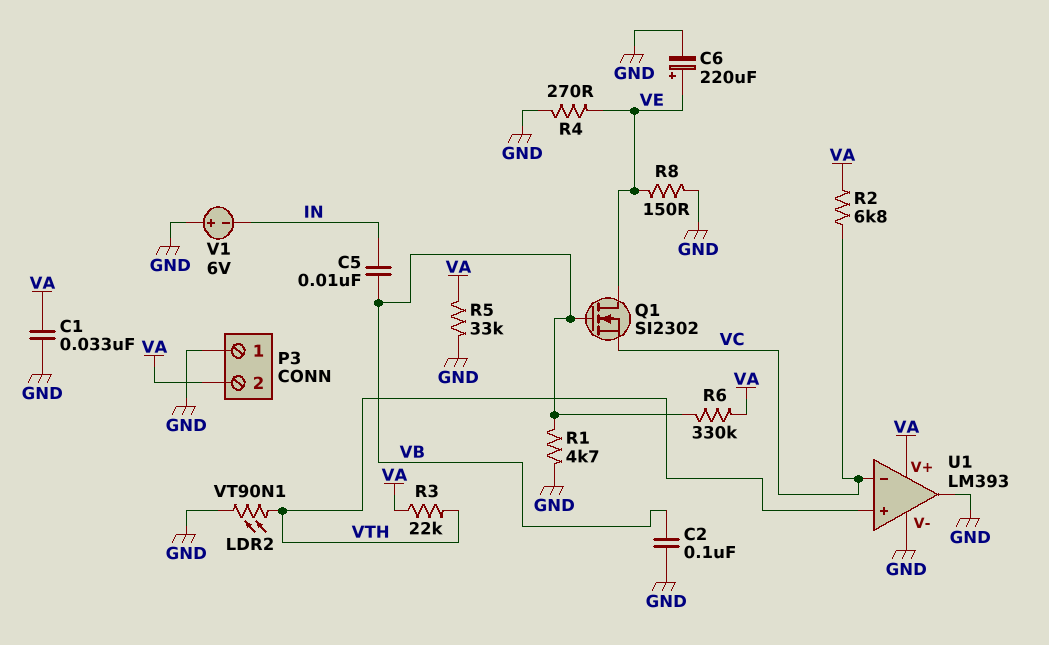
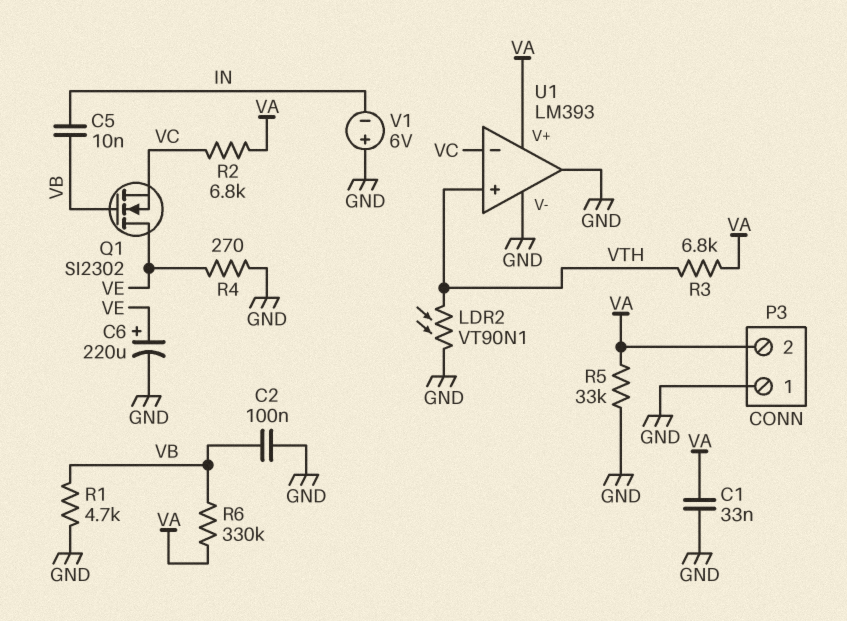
R3: 22k (VA, VTH) -> 6.8k (VA, VTH)
R8: 150 (GND, VE) -> none

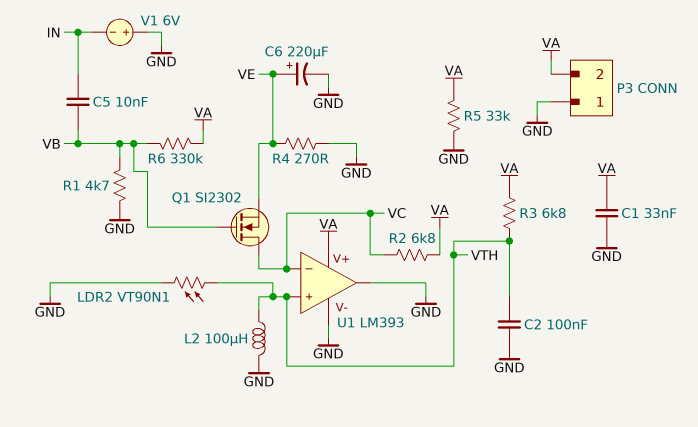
C2: 100nF (GND, VB) -> 100nF (GND, VTH)
L2: none -> 100uH (GND, VTH)
Q1: NMOS SI2302 (G VB, D VE, S VC) -> NMOS SI2302 (G VB, D VC, S VE)

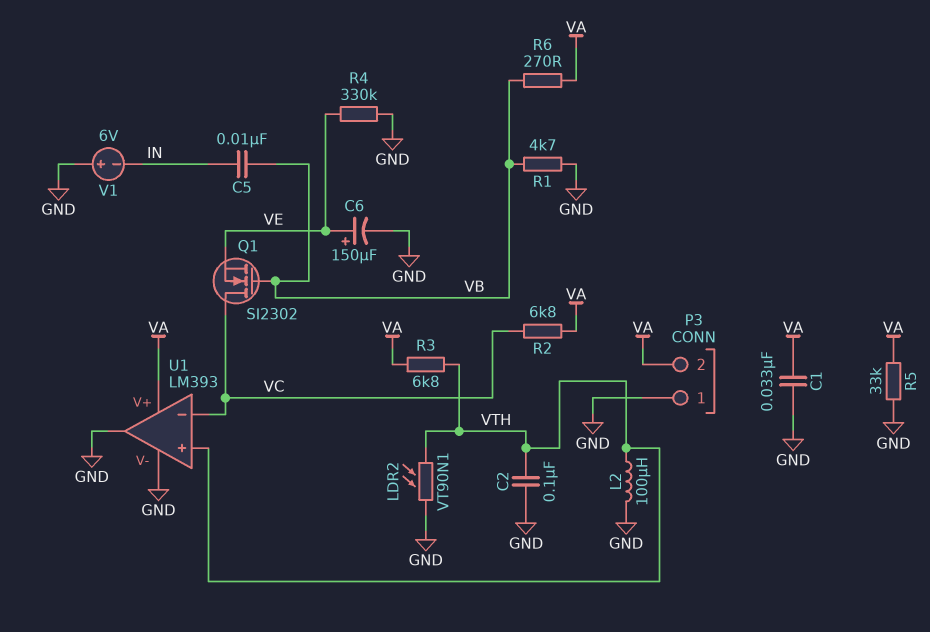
C6: 220uF (plus VE, minus GND) -> 150uF (plus VE, minus GND)
R4: 270 (GND, VE) -> 330k (GND, VE)
R6: 330k (VA, VB) -> 270 (VA, VB)

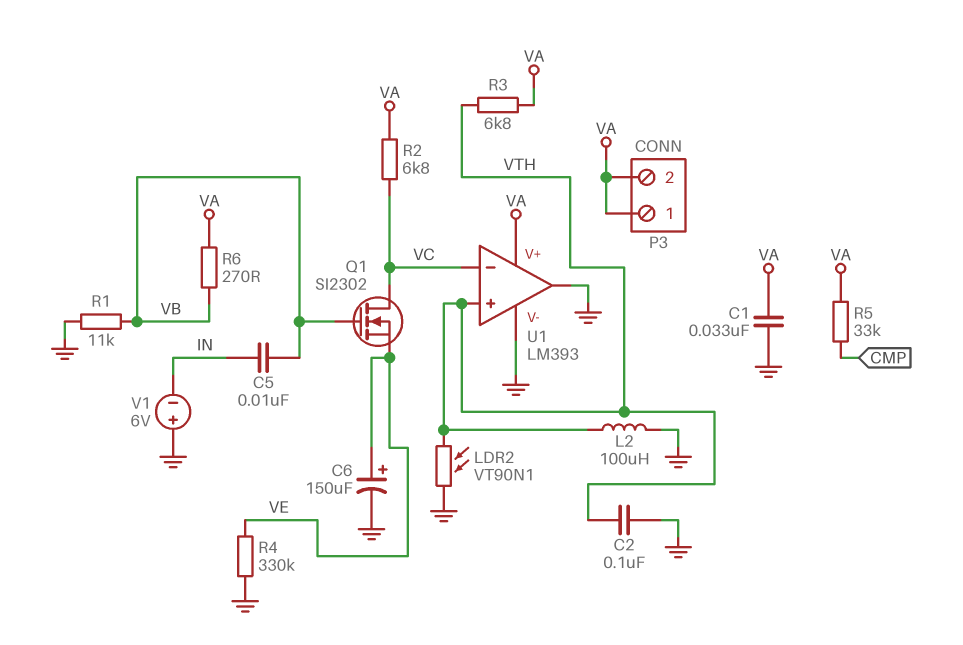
P3 pin 1: GND -> VA
R1: 4.7k (GND, VB) -> 11k (GND, VB)
R5: 33k (GND, VA) -> 33k (CMP, VA)

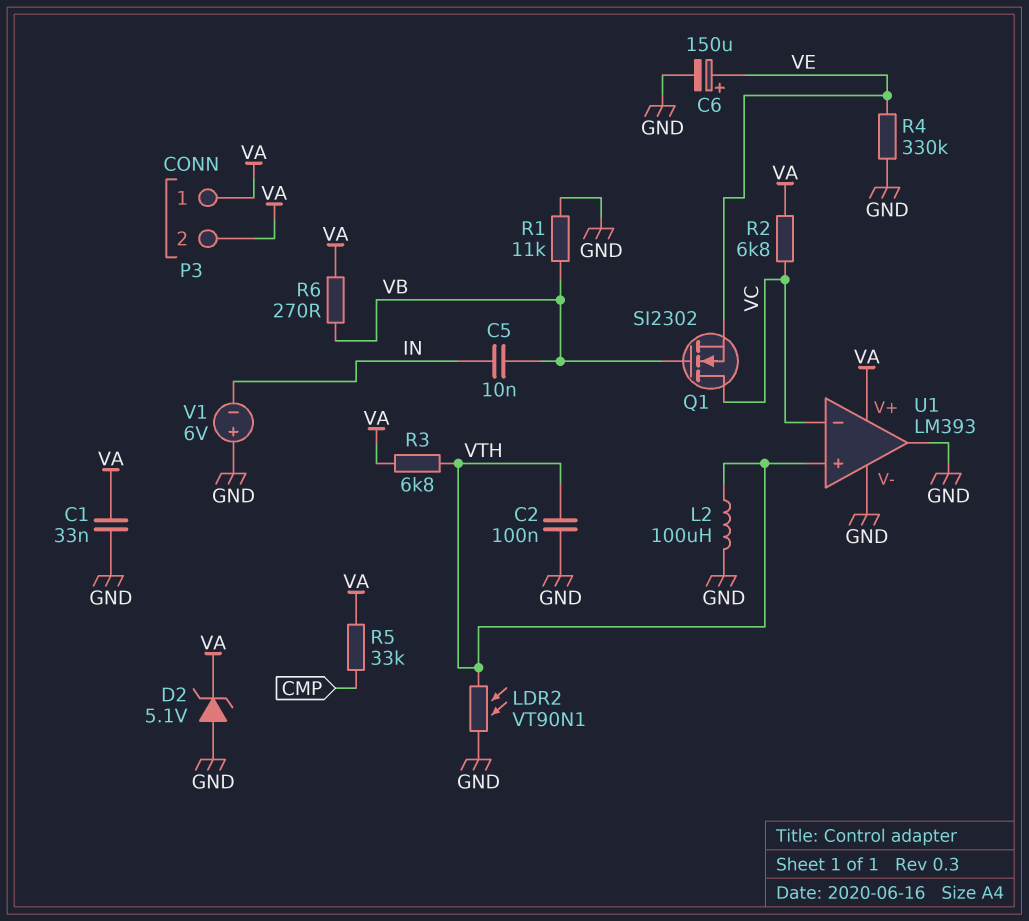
D2: none -> zener 5.1V (A GND, K VA)

